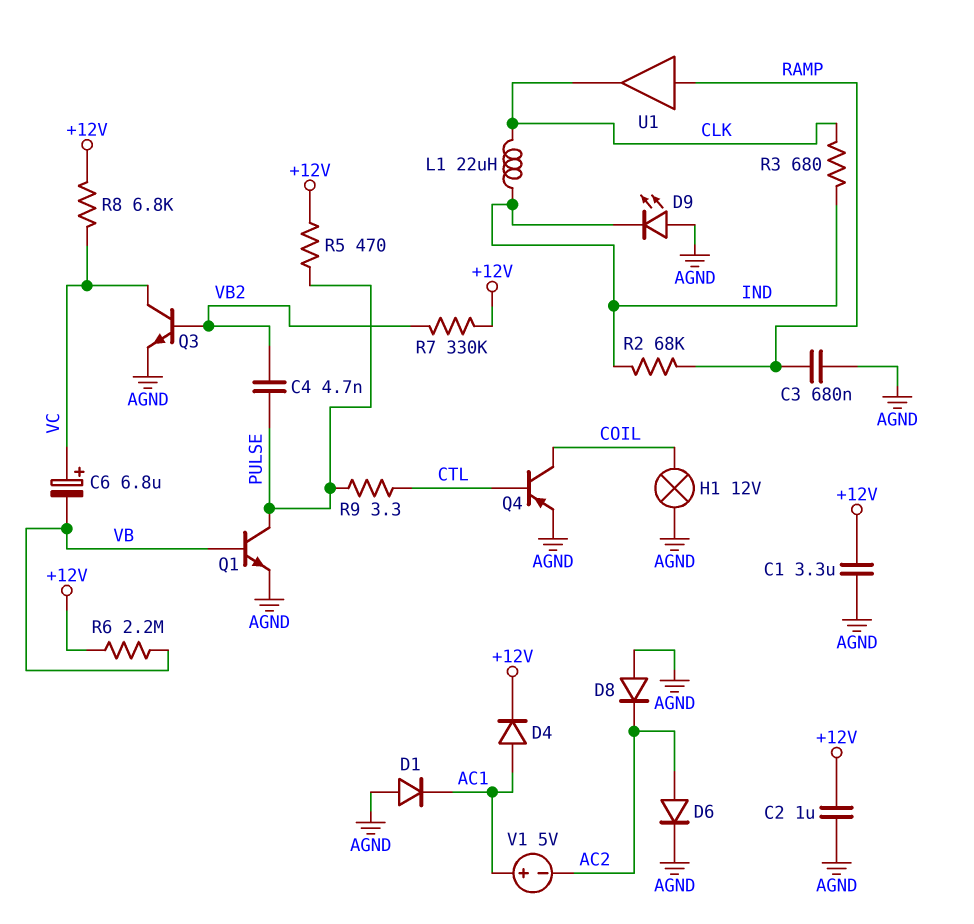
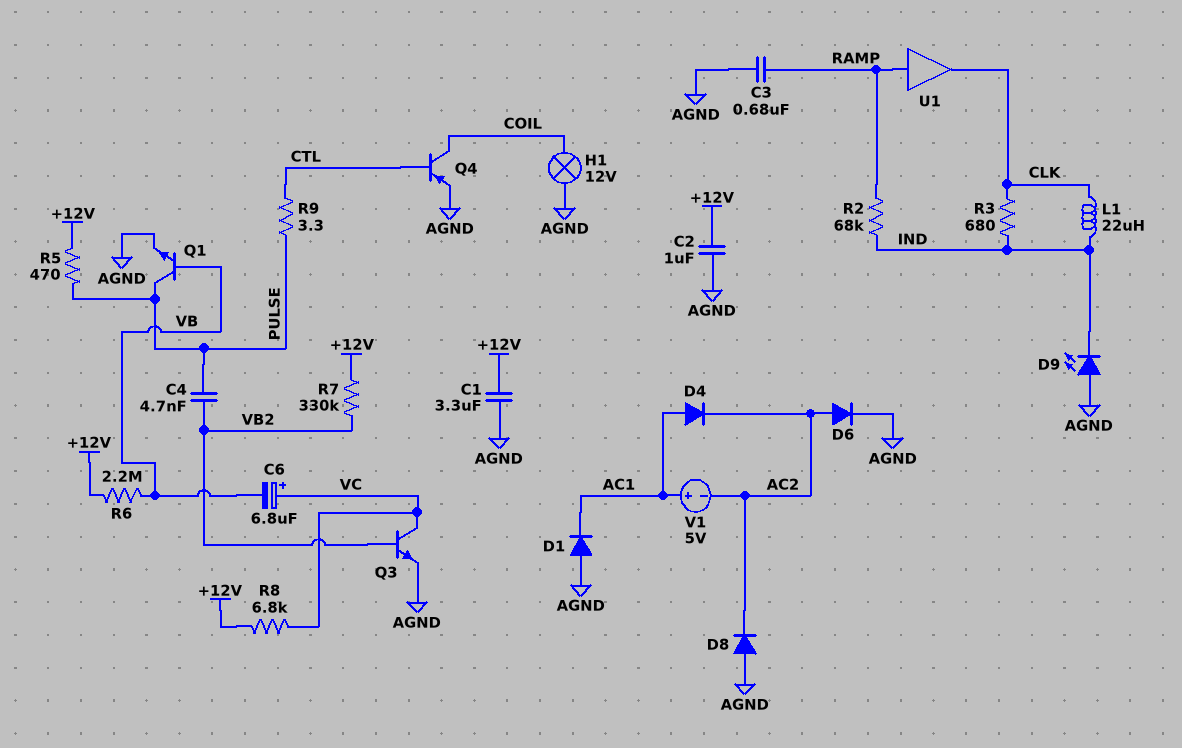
D4: diode (A AC1, K +12V) -> diode (A AC1, K AC2)

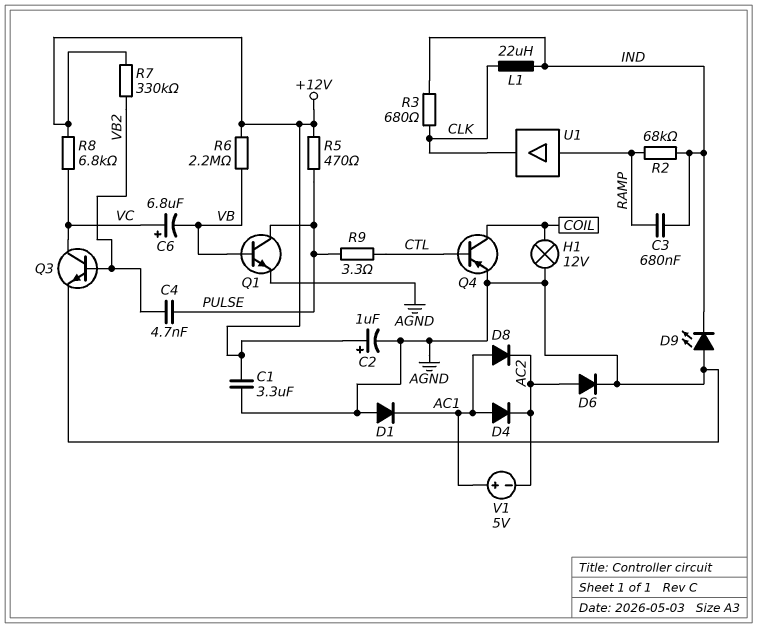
C2: 1uF (+12V, AGND) -> 1uF (plus +12V, minus AGND)
C3: 680nF (AGND, RAMP) -> 680nF (IND, RAMP)
D8: diode (A AGND, K AC2) -> diode (A AC1, K AC2)

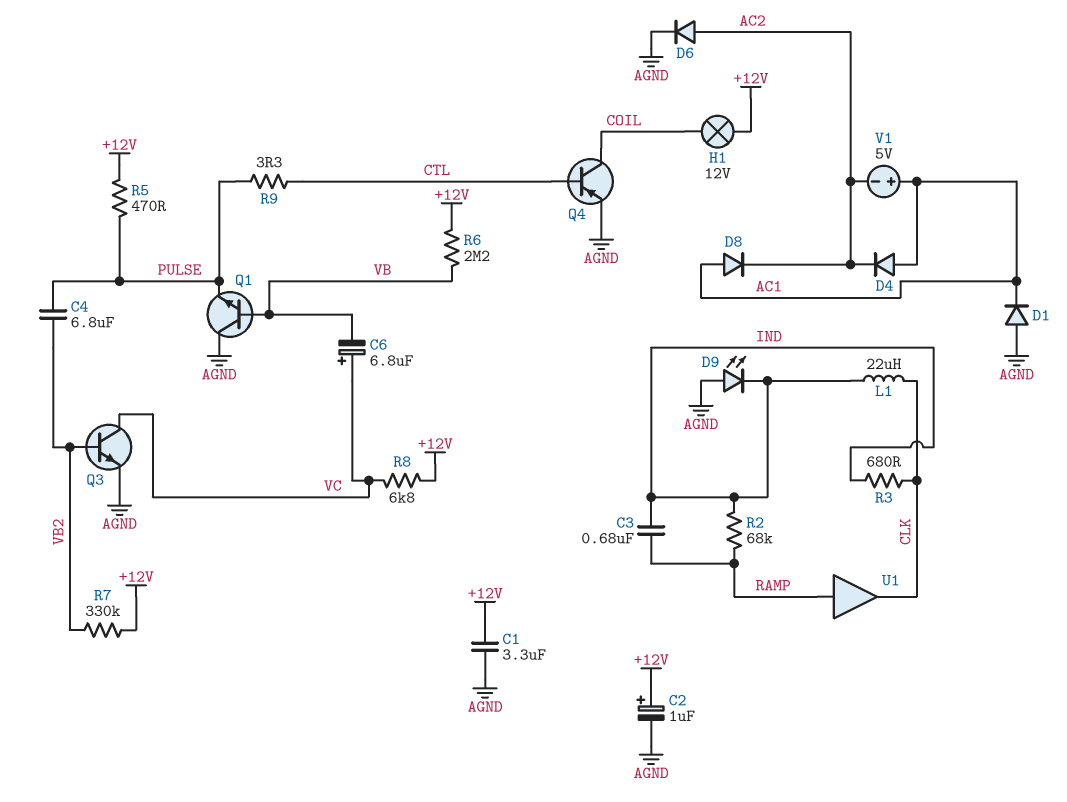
C4: 4.7nF (PULSE, VB2) -> 6.8uF (PULSE, VB2)
H1: lamp 12V (AGND, COIL) -> lamp 12V (+12V, COIL)
Q1: NPN (B VB, C PULSE, E AGND) -> NPN (B VB, C AGND, E PULSE)

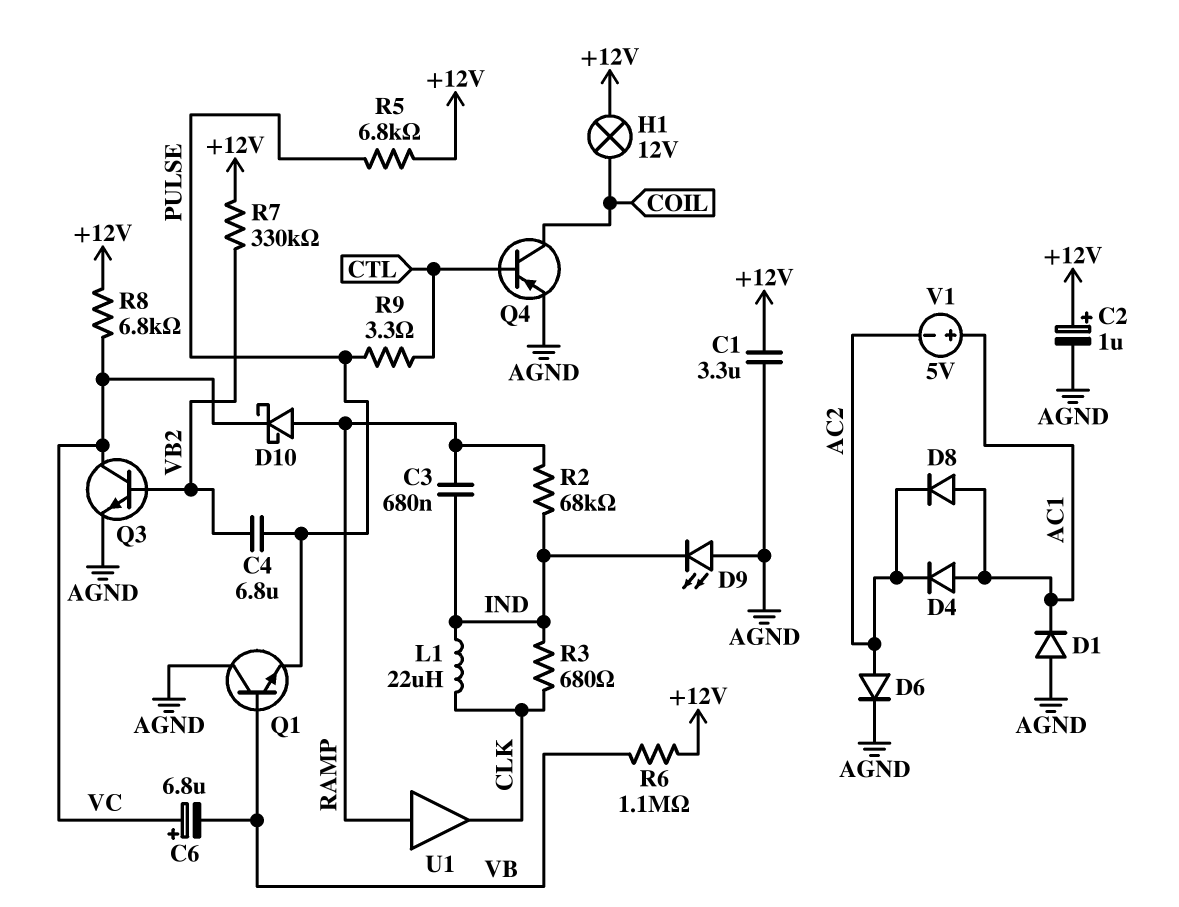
D10: none -> schottky (A RAMP, K VC)
R5: 470 (+12V, PULSE) -> 6.8k (+12V, PULSE)
R6: 2.2M (+12V, VB) -> 1.1M (+12V, VB)

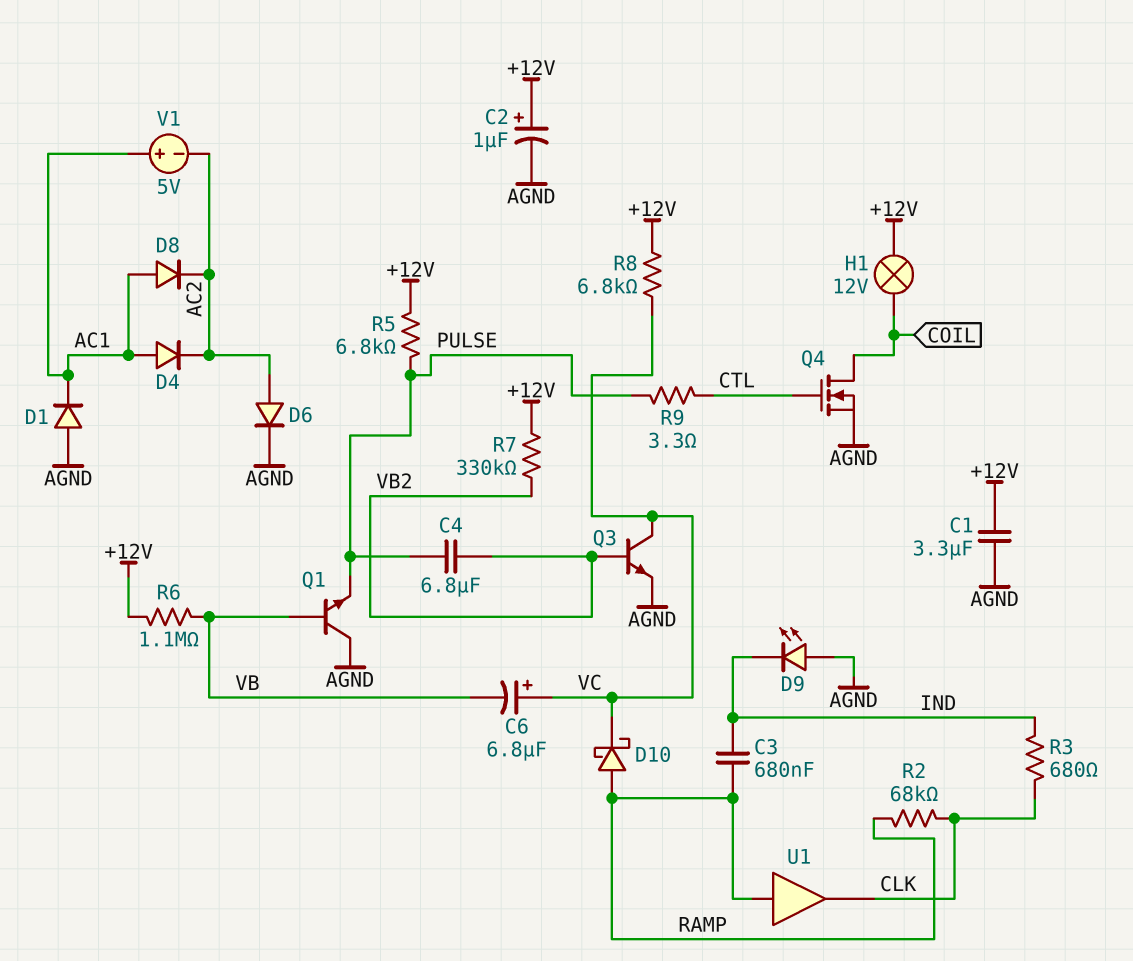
L1: 22uH (CLK, IND) -> none
Q4: PNP (B CTL, C COIL, E AGND) -> NMOS (G CTL, D COIL, S AGND)
R2: 68k (IND, RAMP) -> 68k (CLK, RAMP)

